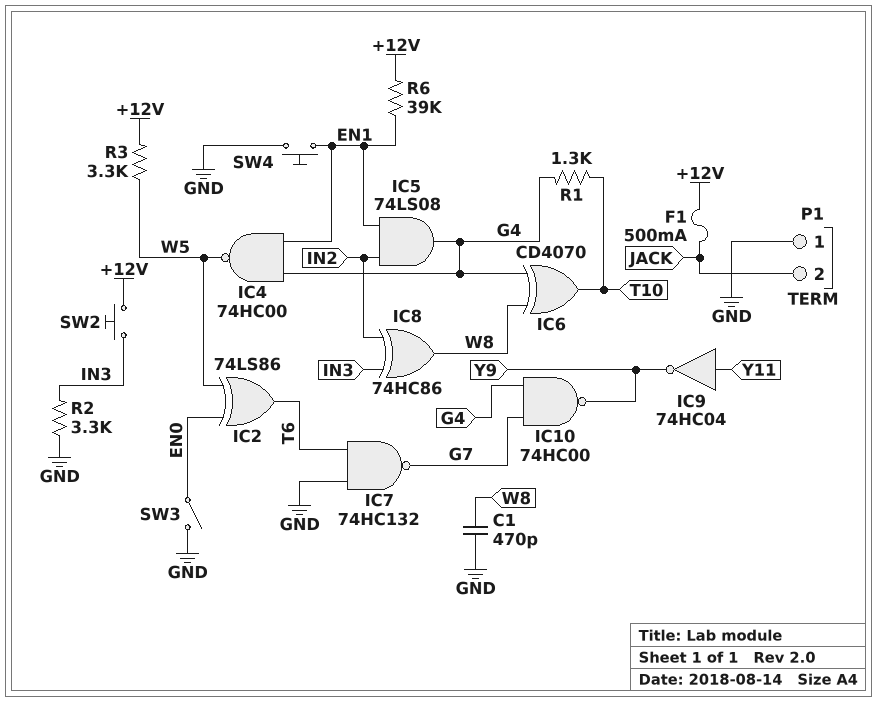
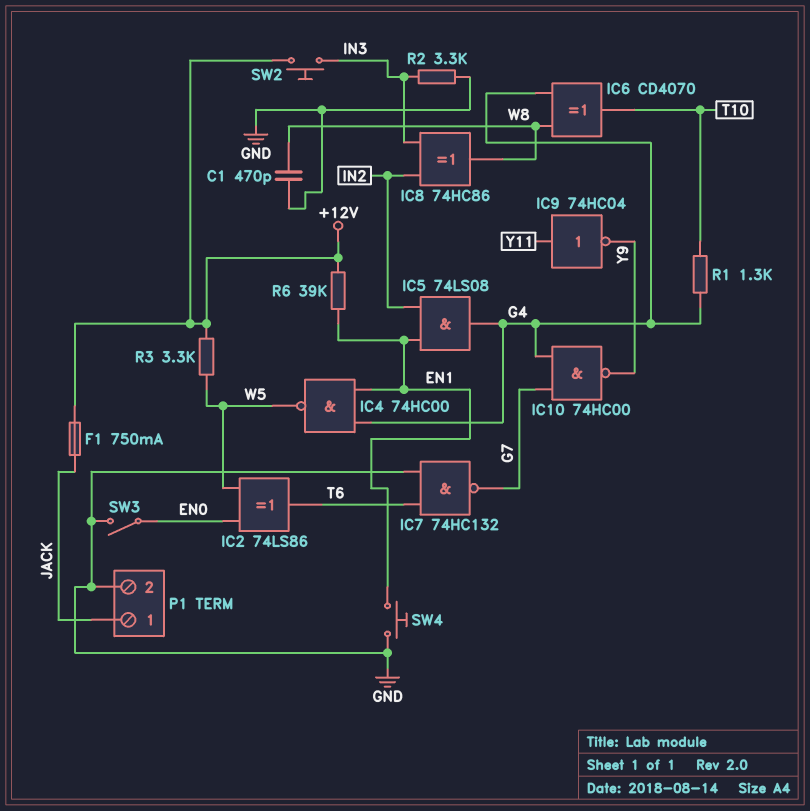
F1: 500mA (+12V, JACK) -> 750mA (+12V, JACK)
P1 pin 1: GND -> JACK
P1 pin 2: JACK -> GND

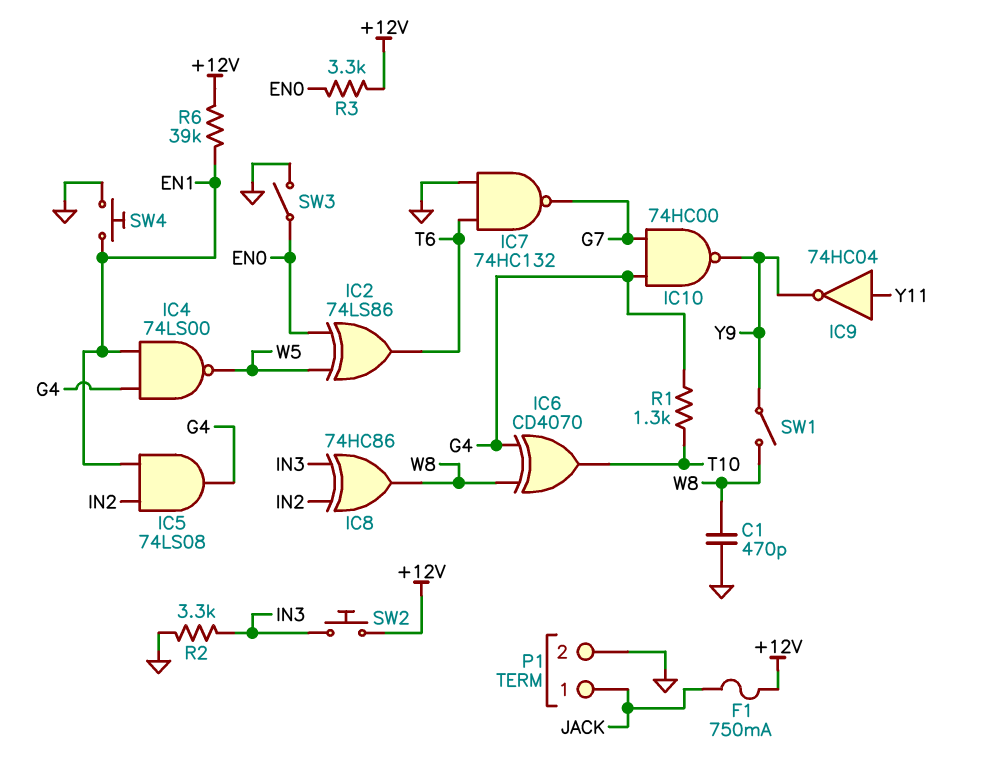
IC4: NAND 74HC00 (in EN1, in G4, out W5) -> NAND 74LS00 (in EN1, in G4, out W5)
R3: 3.3k (+12V, W5) -> 3.3k (+12V, EN0)
SW1: none -> switch (W8, Y9)

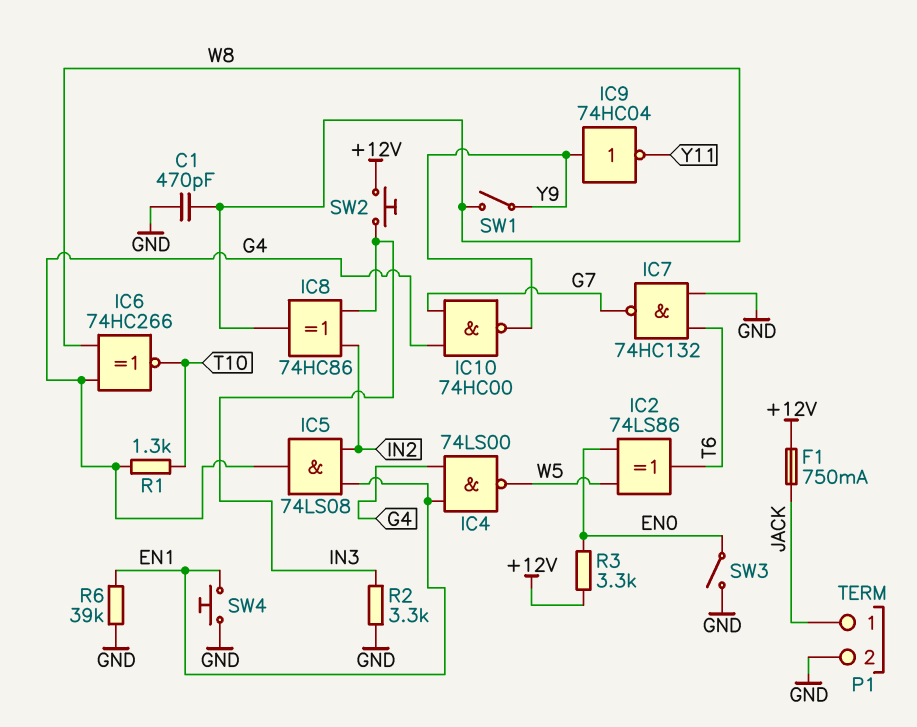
IC6: XOR CD4070 (in G4, in W8, out T10) -> XNOR 74HC266 (in G4, in W8, out T10)
IC9: NOT 74HC04 (in Y11, out Y9) -> NOT 74HC04 (in Y9, out Y11)
R6: 39k (+12V, EN1) -> 39k (EN1, GND)

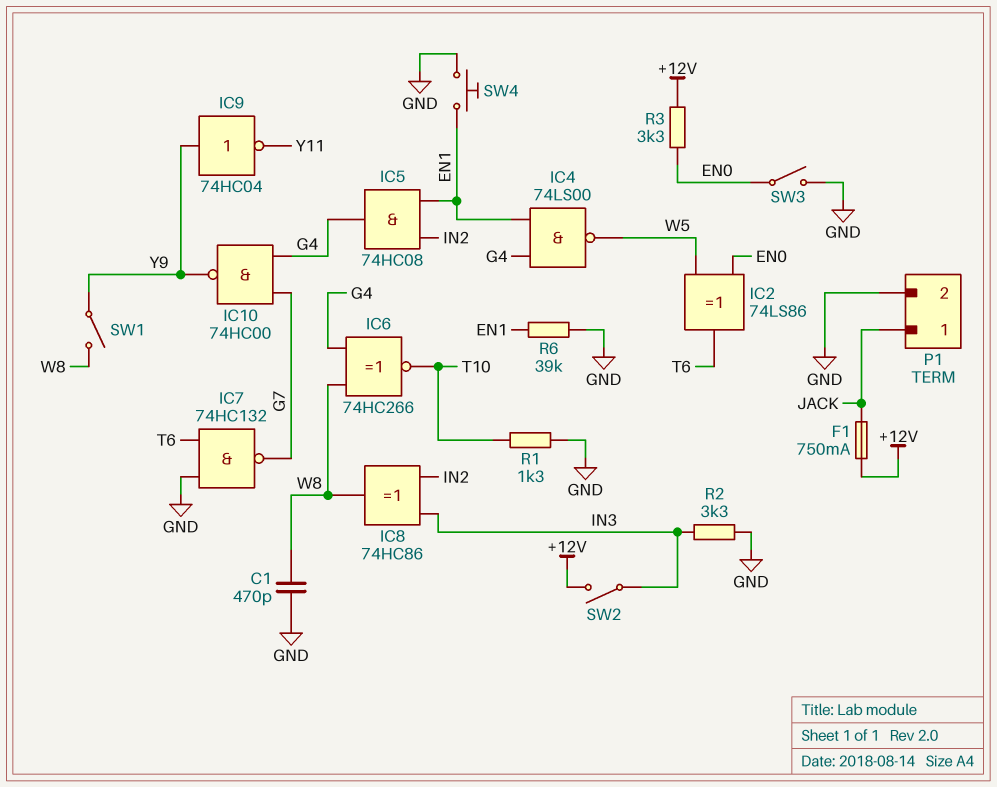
IC5: AND 74LS08 (in EN1, in IN2, out G4) -> AND 74HC08 (in EN1, in IN2, out G4)
R1: 1.3k (G4, T10) -> 1.3k (GND, T10)
SW2: button (+12V, IN3) -> switch (+12V, IN3)

